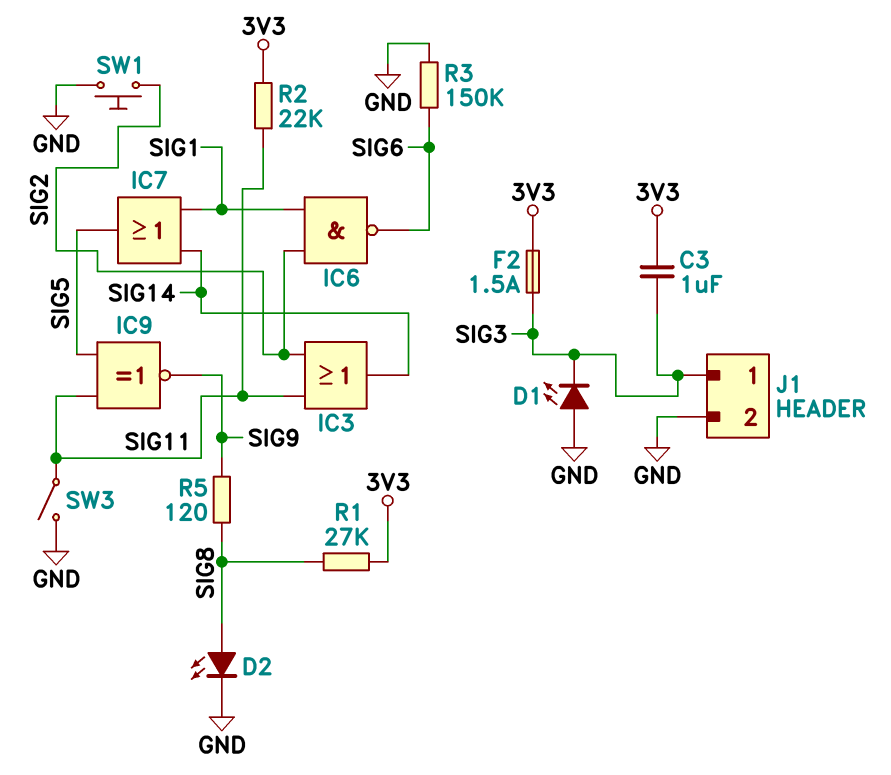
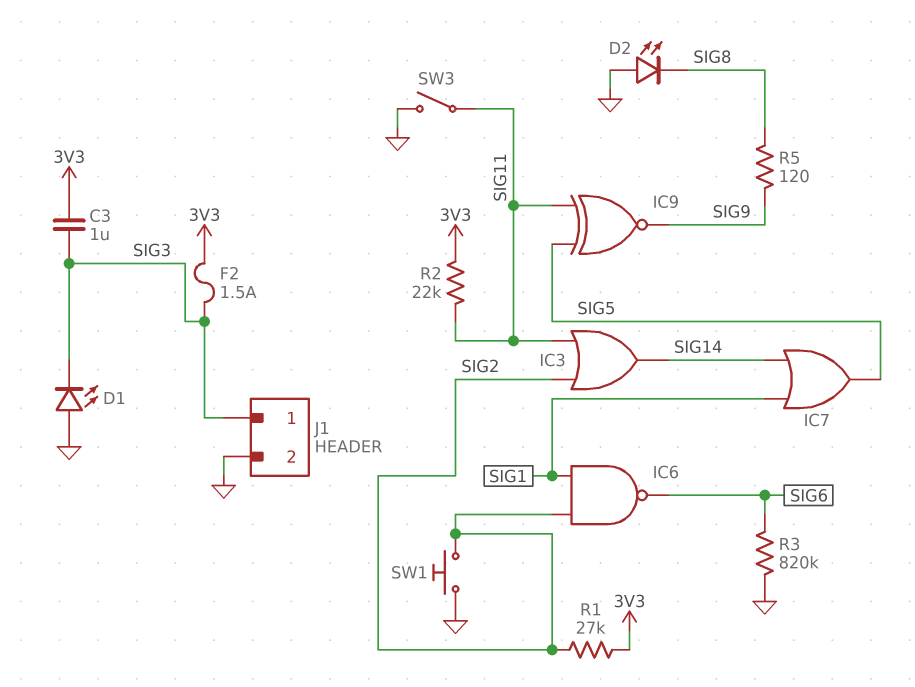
D2: LED (A SIG8, K GND) -> LED (A GND, K SIG8)
R1: 27k (3V3, SIG8) -> 27k (3V3, SIG2)
R3: 150k (GND, SIG6) -> 820k (GND, SIG6)

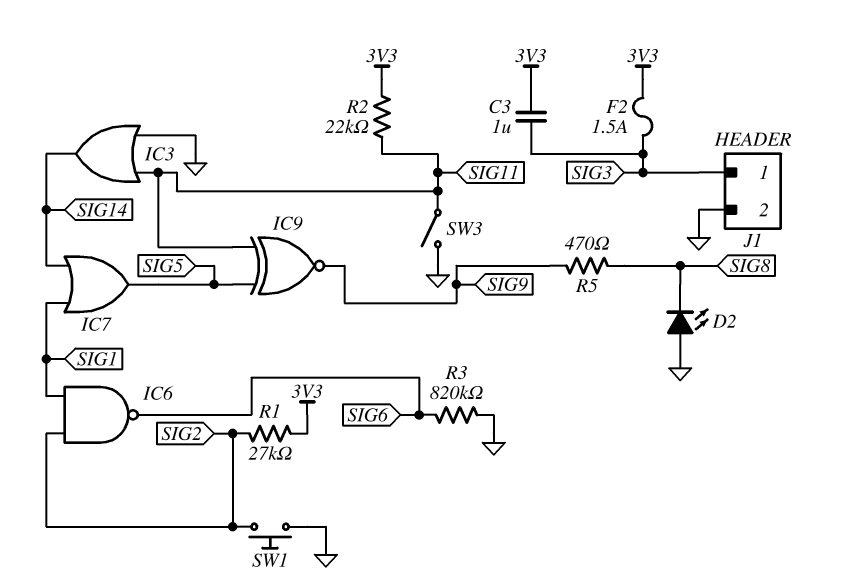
D1: LED (A GND, K SIG3) -> none
IC3: OR (in SIG2, in SIG11, out SIG14) -> OR (in GND, in SIG11, out SIG14)
R5: 120 (SIG8, SIG9) -> 470 (SIG8, SIG9)

